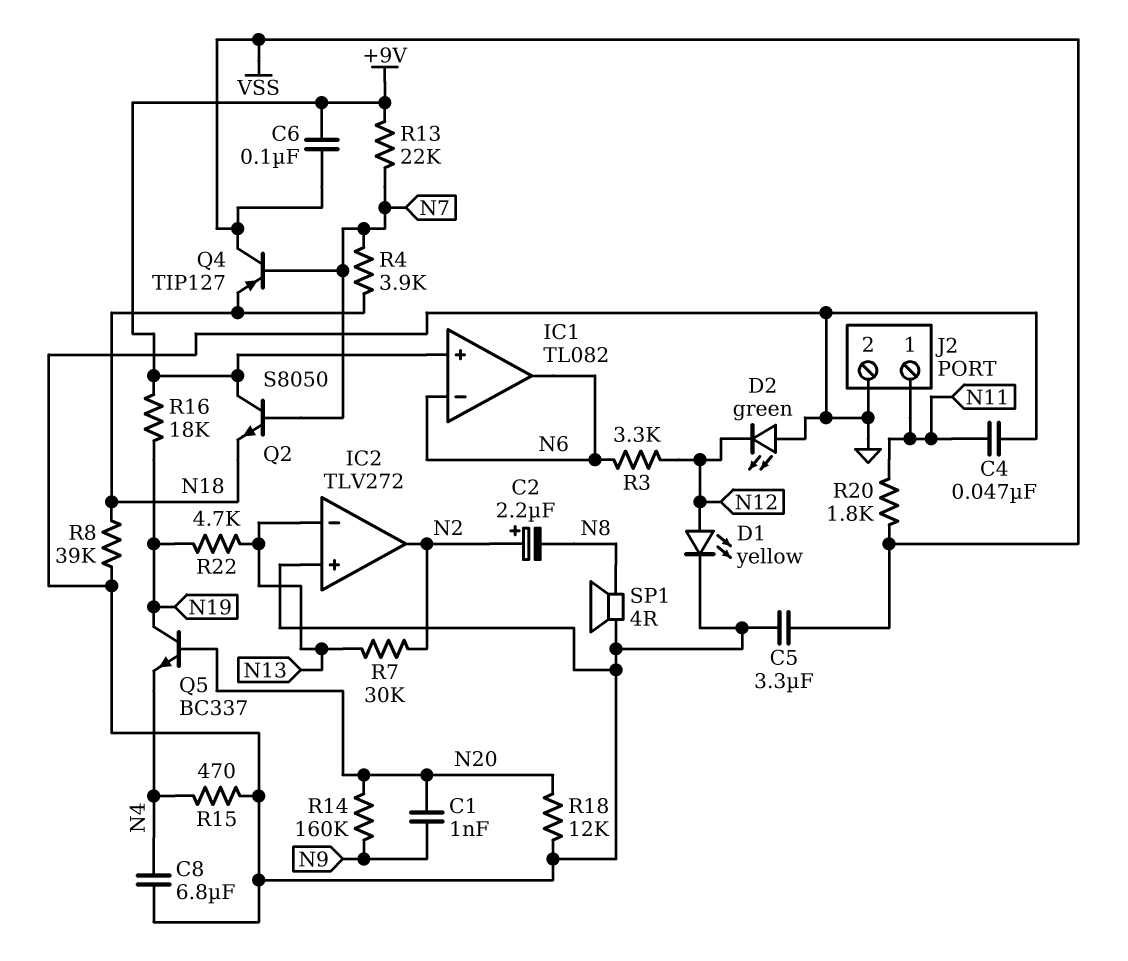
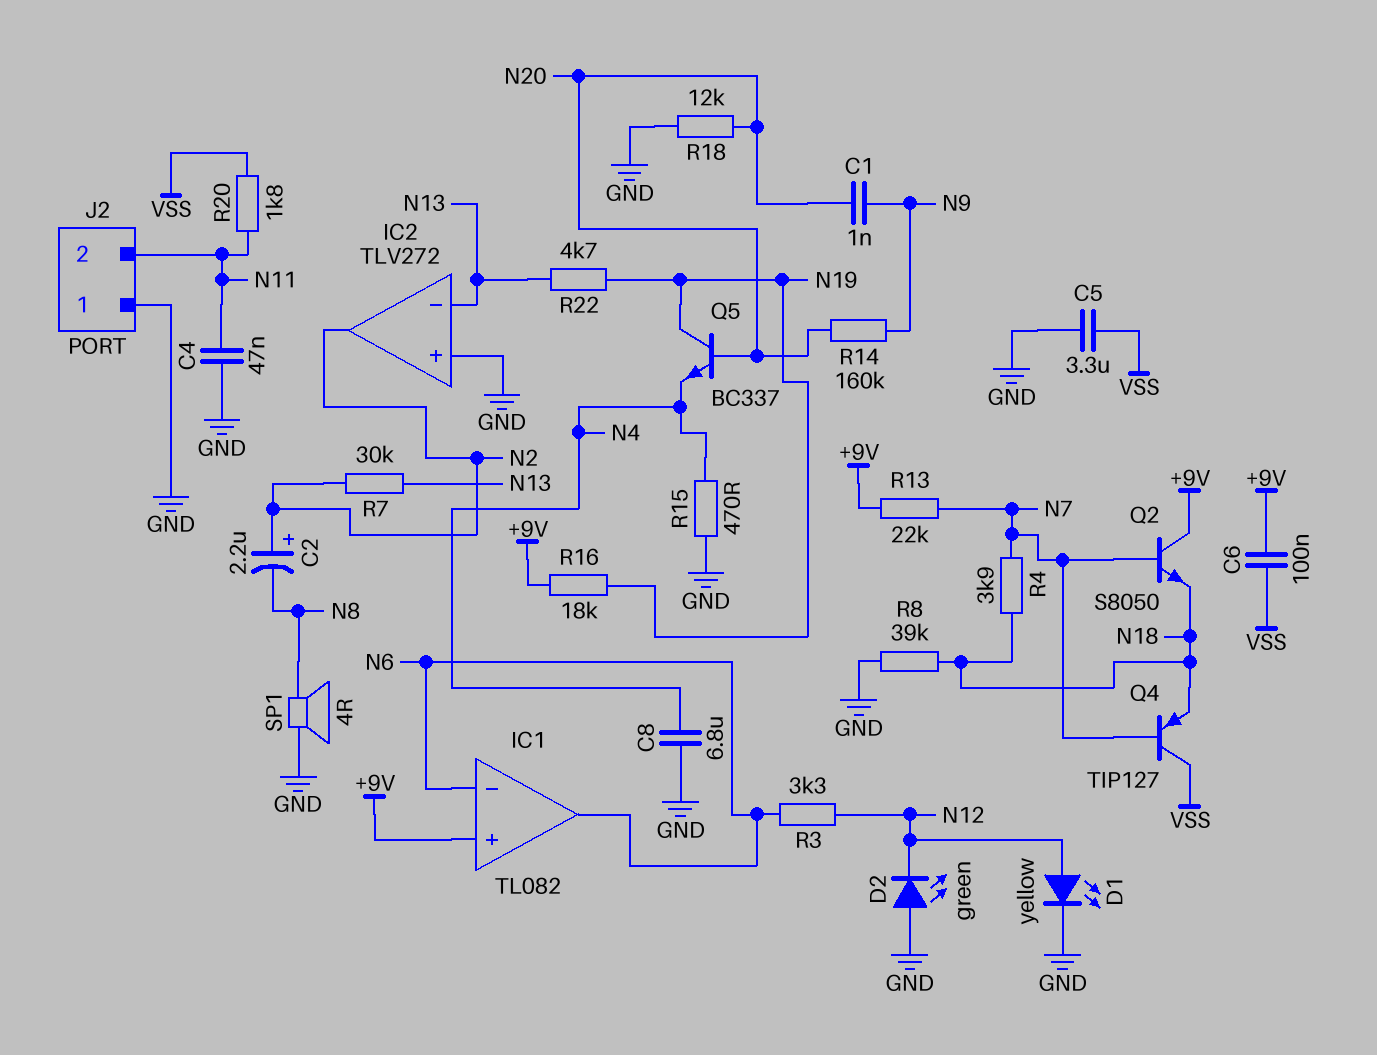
J2 pin 1: N11 -> GND
J2 pin 2: GND -> N11

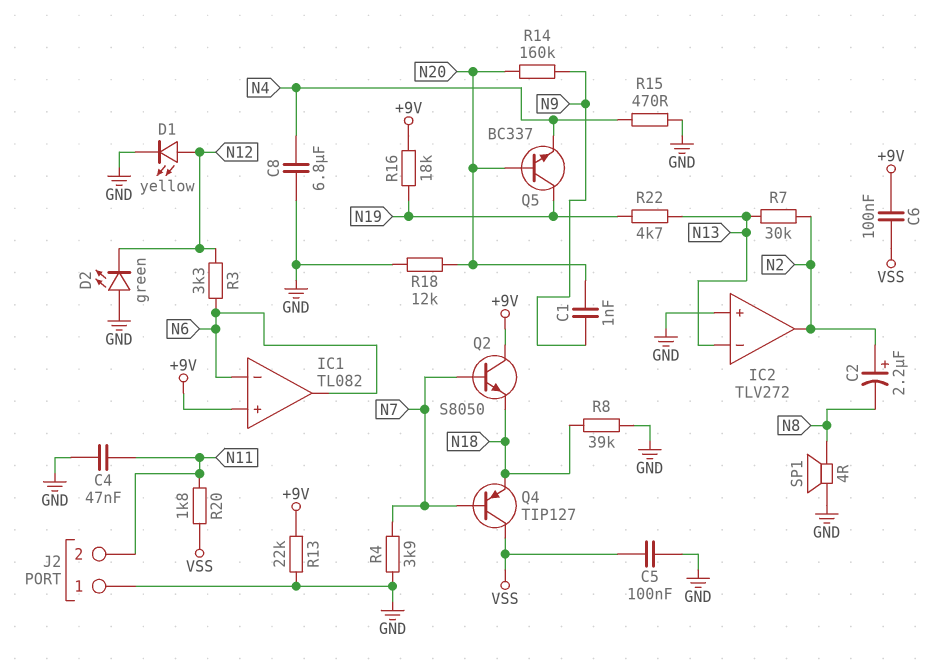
C5: 3.3uF (GND, VSS) -> 100nF (GND, VSS)
R4: 3.9k (N7, N18) -> 3.9k (GND, N7)
R13: 22k (+9V, N7) -> 22k (+9V, GND)

